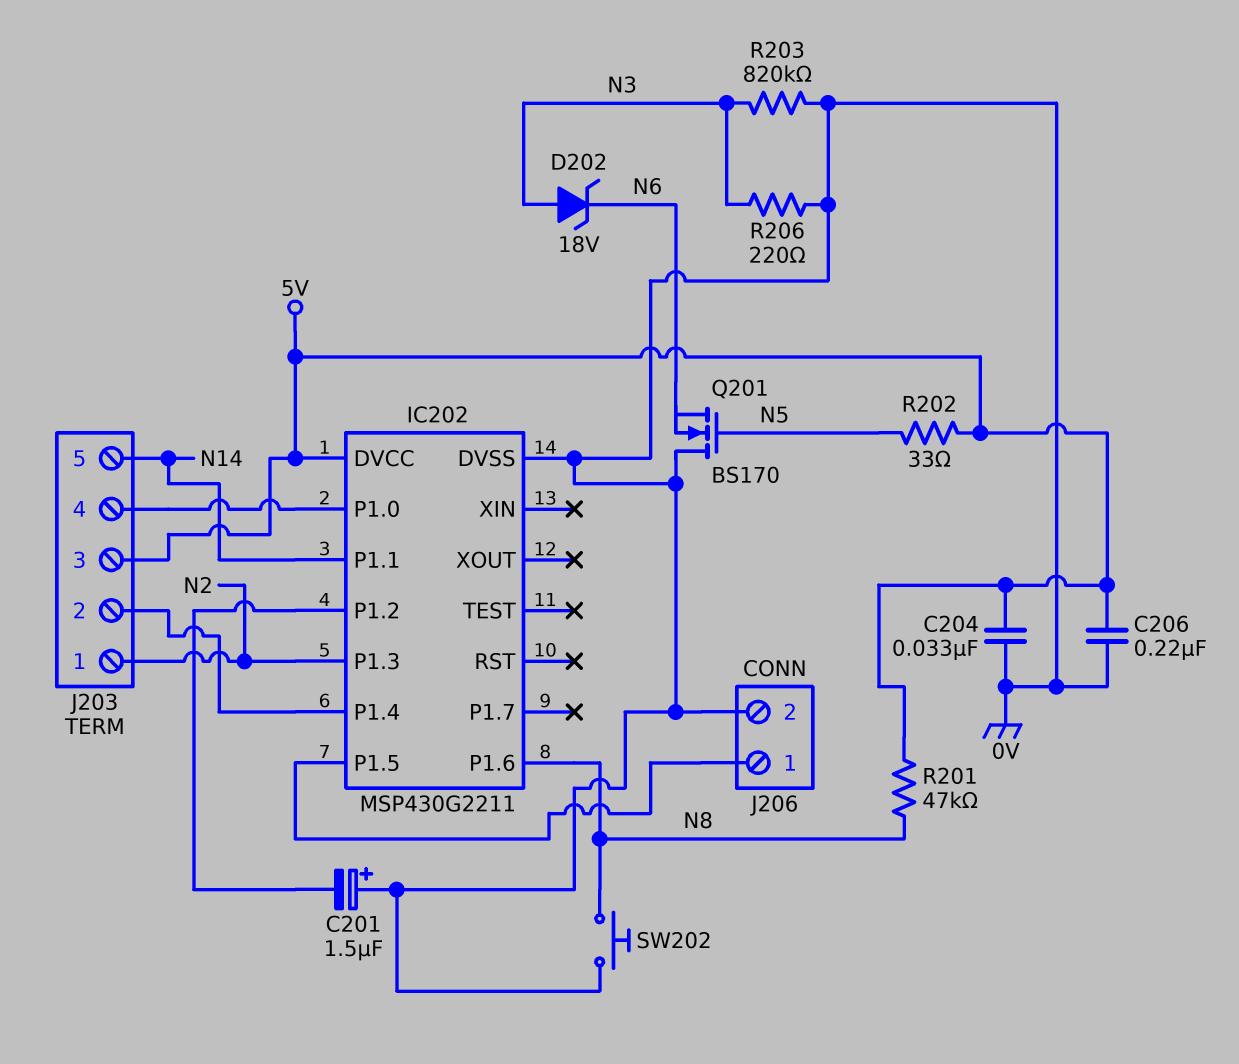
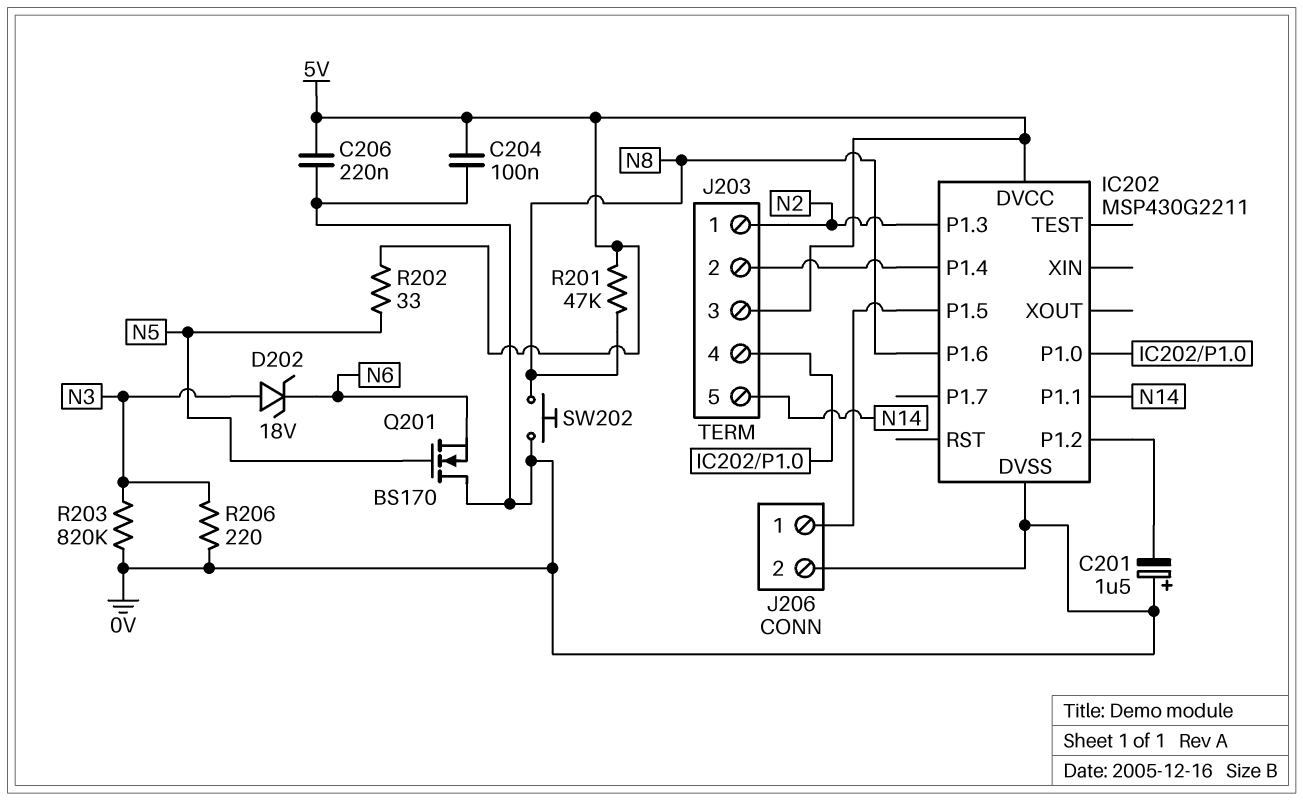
C204: 33nF (0V, 5V) -> 100nF (0V, 5V)

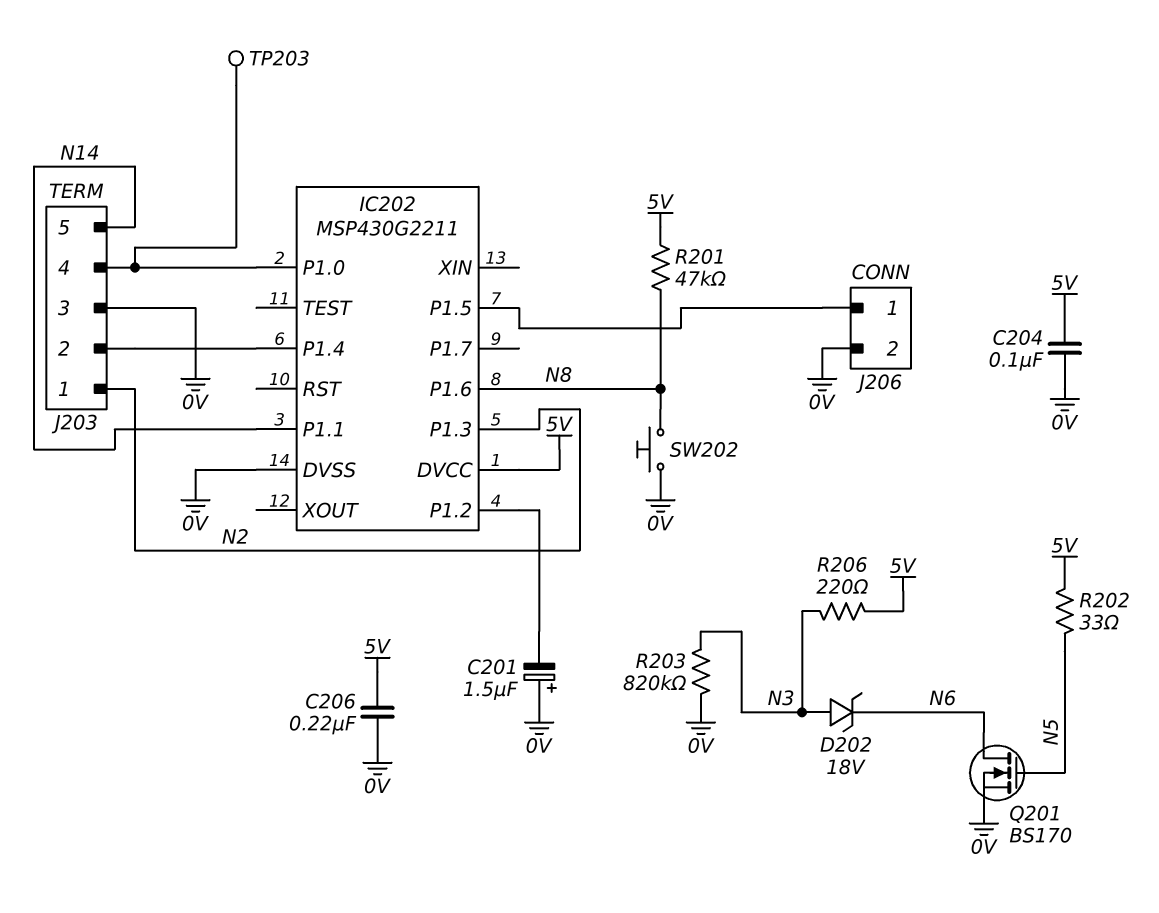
J203 pin 3: 5V -> 0V
Q201: NMOS BS170 (G N5, D 0V, S N6) -> NMOS BS170 (G N5, D N6, S 0V)
R206: 220 (0V, N3) -> 220 (5V, N3)
TP203: none -> test point (IC202/P1.0)

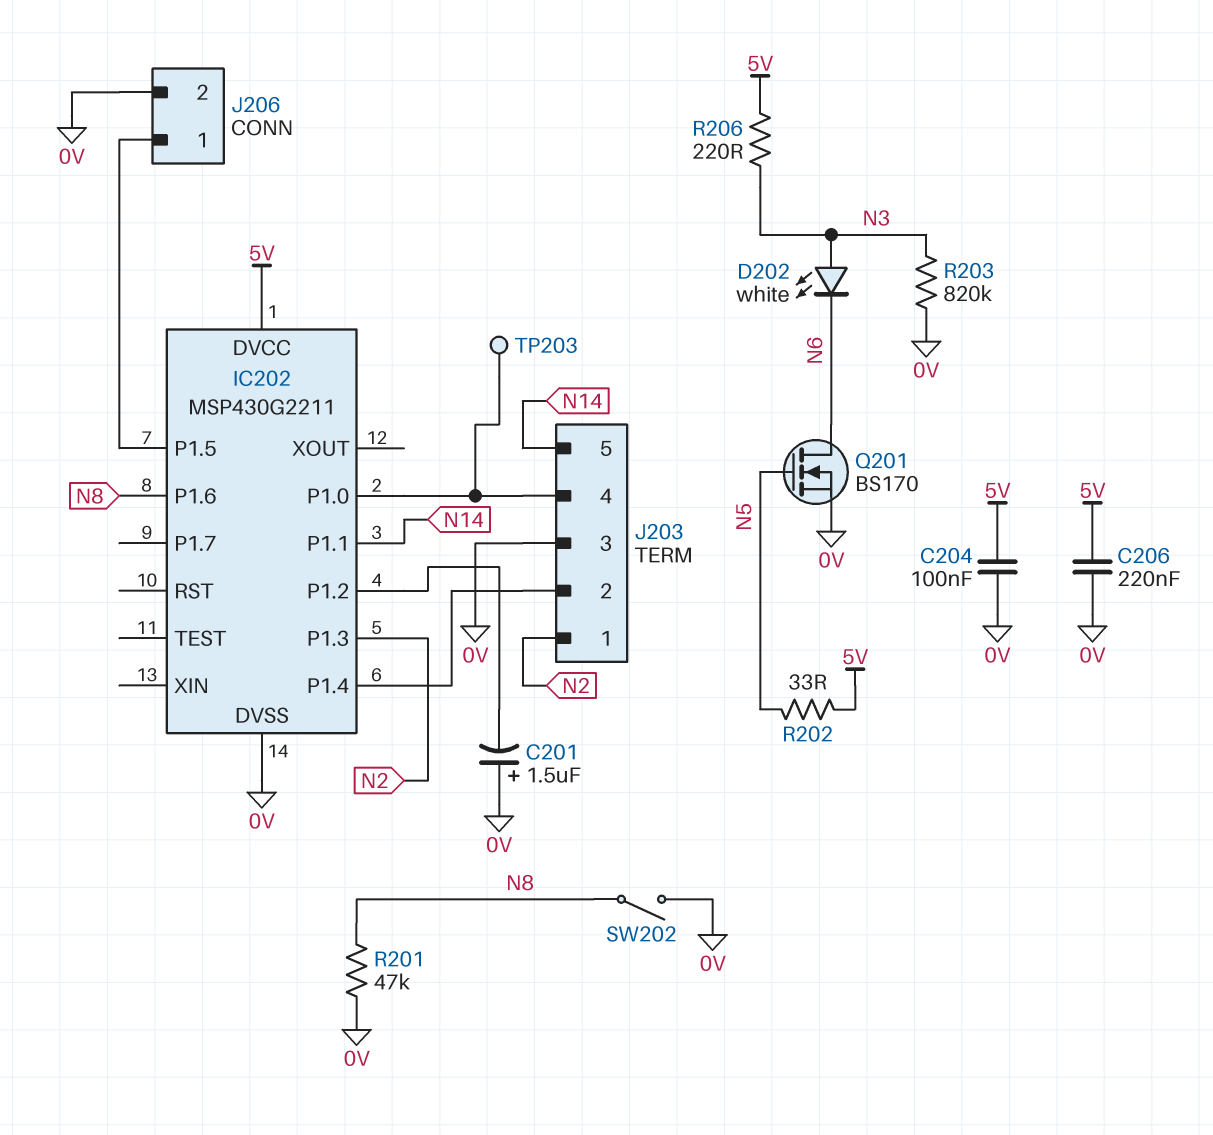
D202: zener 18V (A N3, K N6) -> LED white (A N3, K N6)
R201: 47k (5V, N8) -> 47k (0V, N8)
SW202: button (0V, N8) -> switch (0V, N8)

